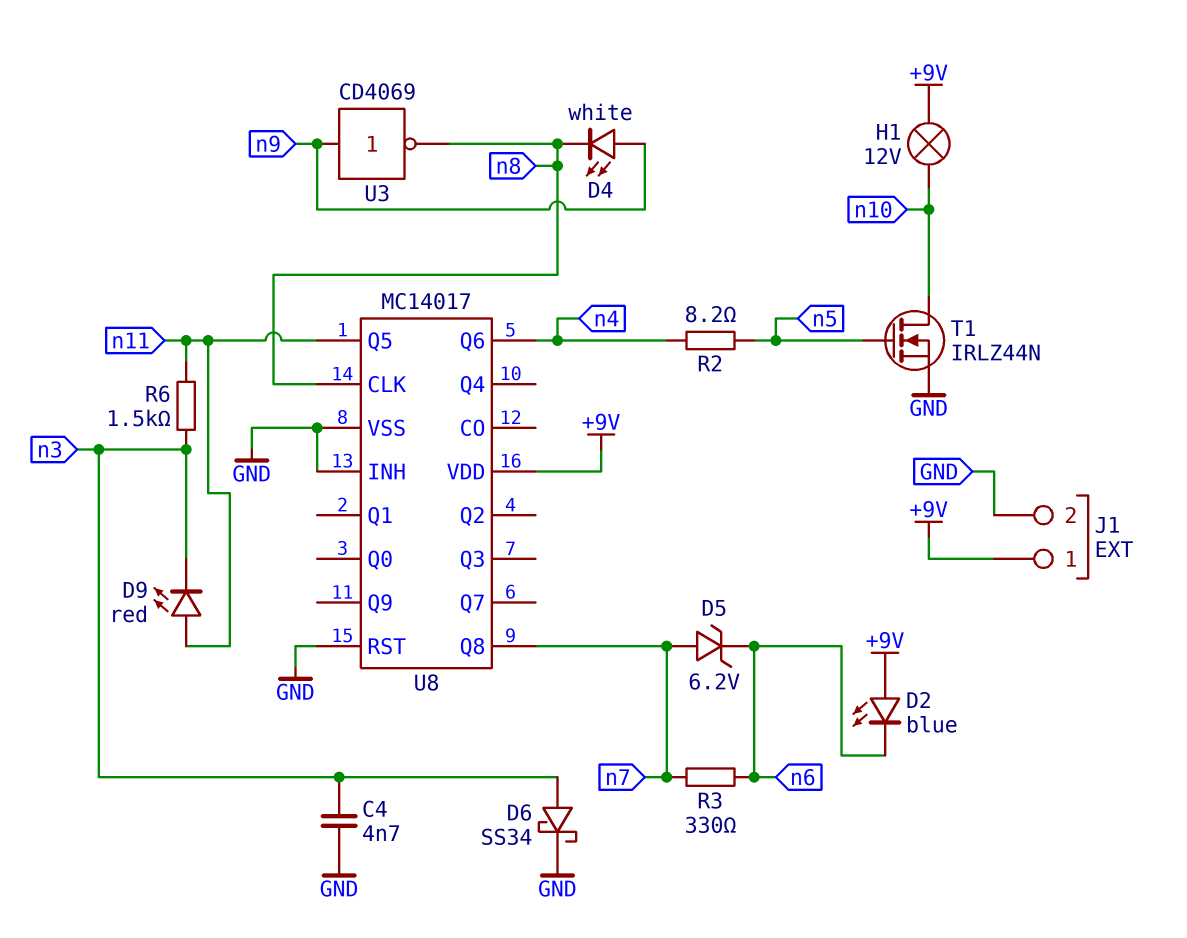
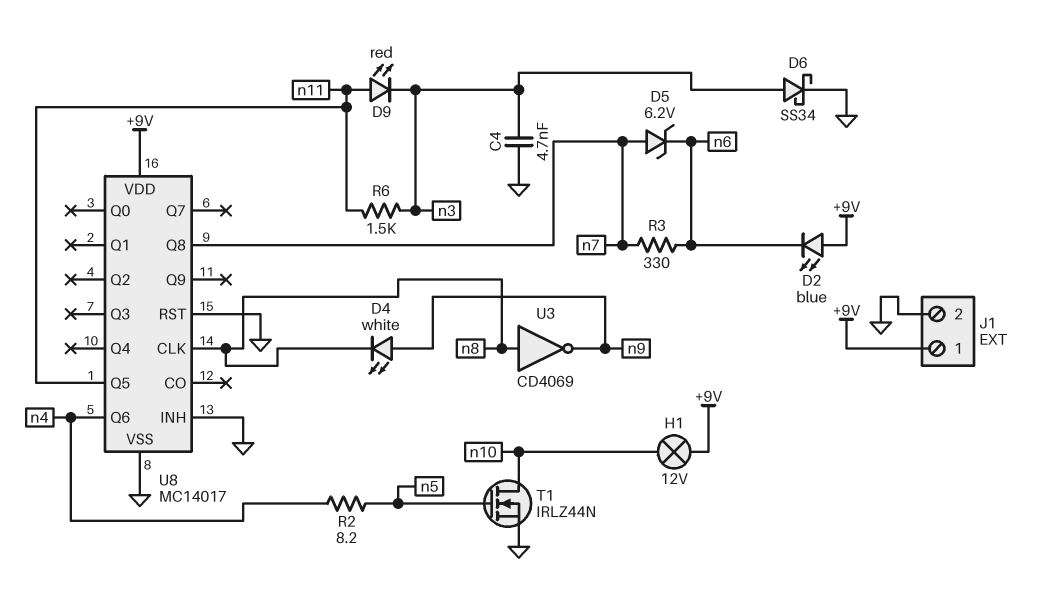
U3: NOT CD4069 (in n9, out n8) -> NOT CD4069 (in n8, out n9)

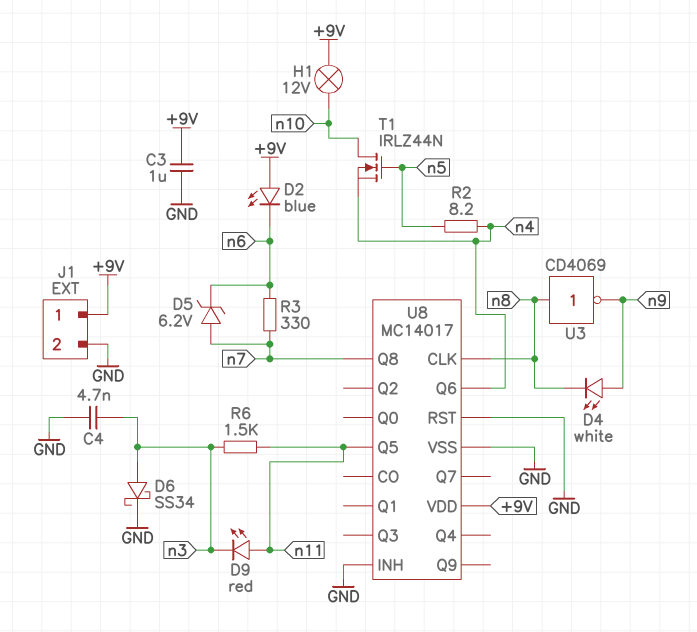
C3: none -> 1uF (+9V, GND)
T1: NMOS IRLZ44N (G n5, D n10, S GND) -> NMOS IRLZ44N (G n5, D n10, S n4)

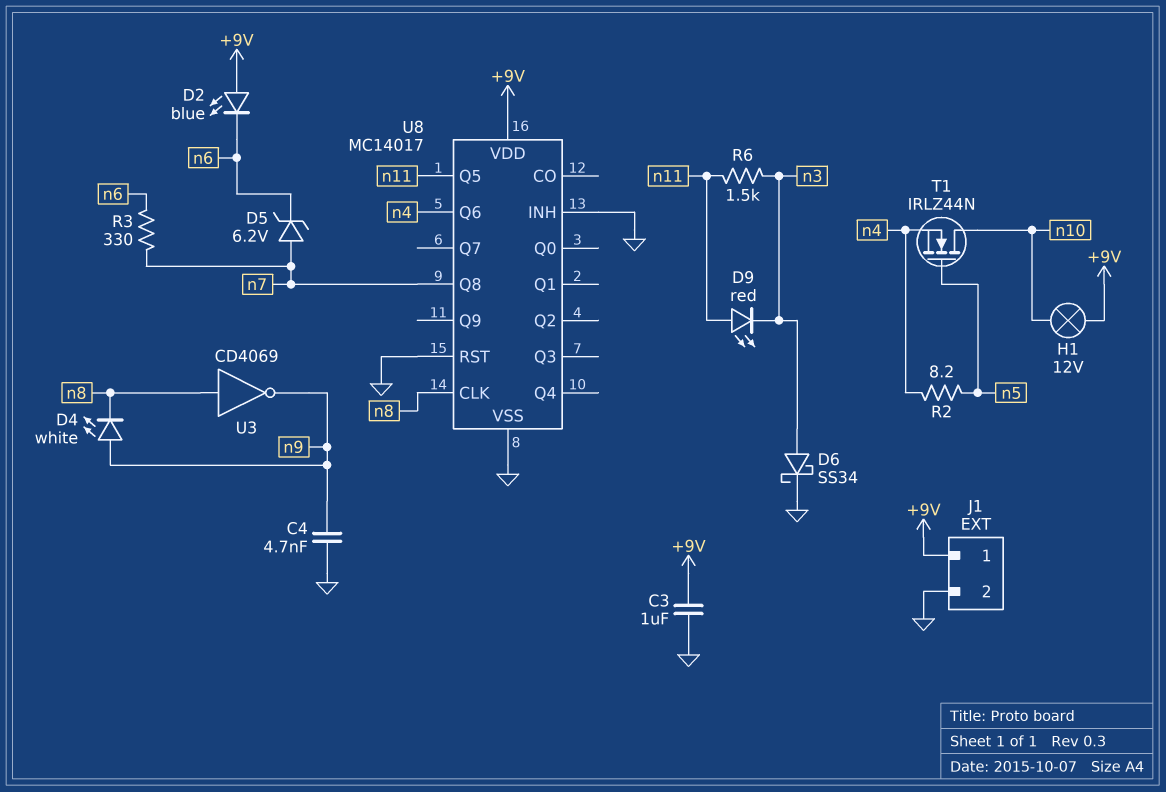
C4: 4.7nF (GND, n3) -> 4.7nF (GND, n9)

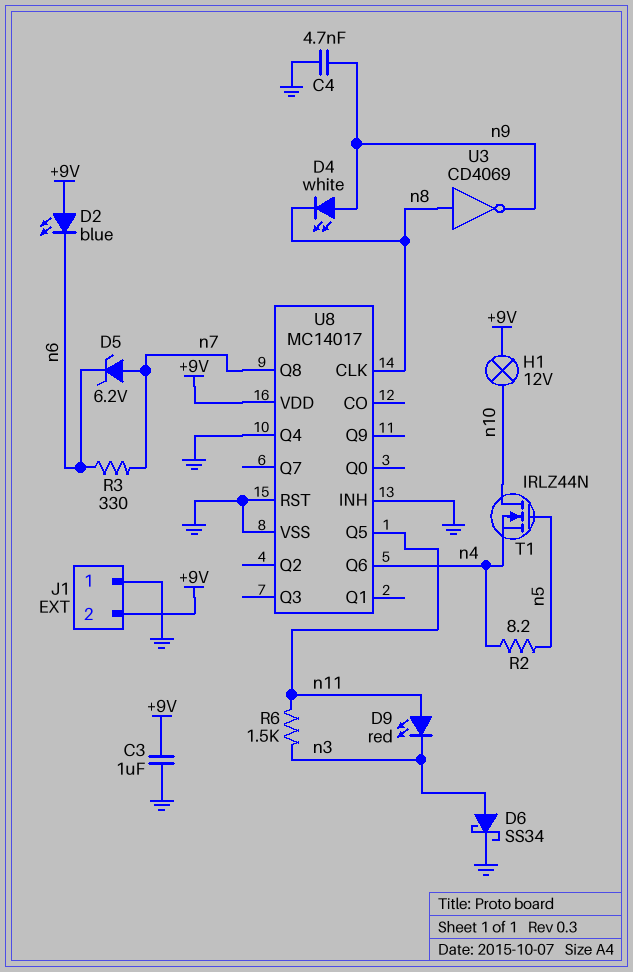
J1 pin 1: +9V -> GND
J1 pin 2: GND -> +9V
U8 pin Q4: none -> GND

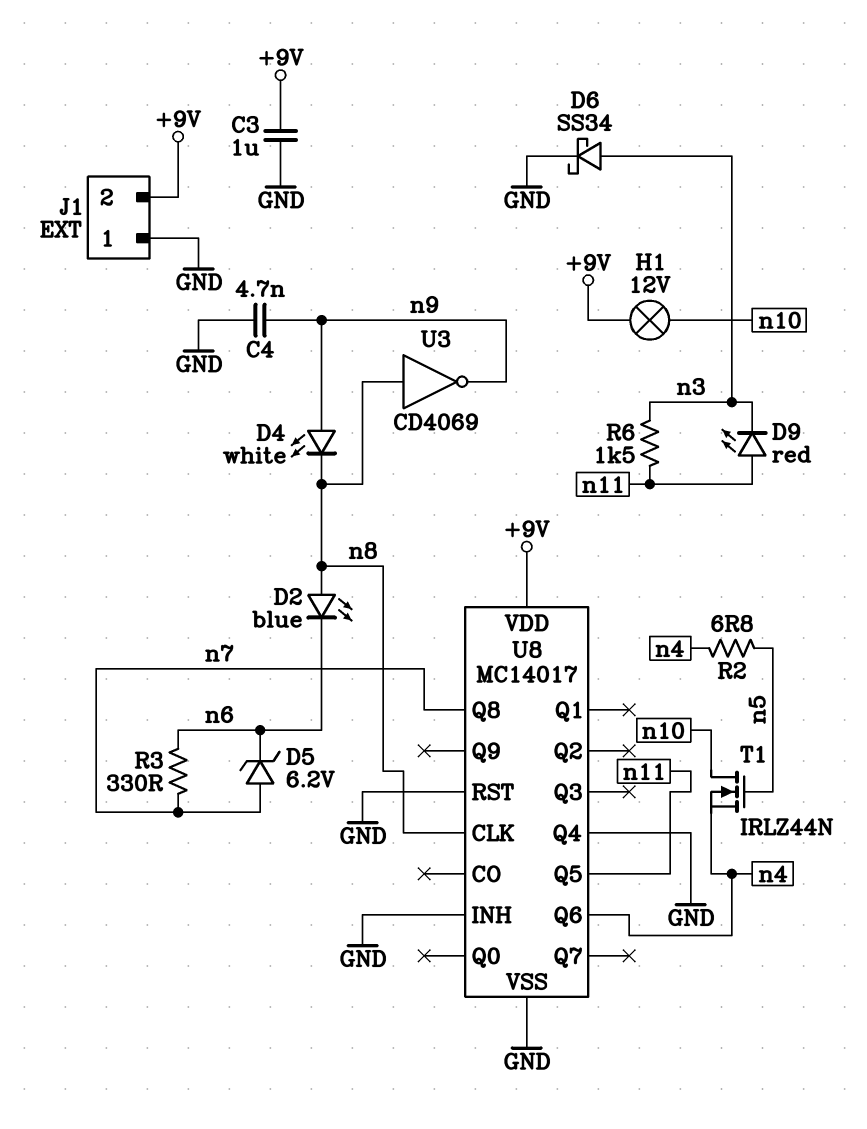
D2: LED blue (A +9V, K n6) -> LED blue (A n8, K n6)
R2: 8.2 (n4, n5) -> 6.8 (n4, n5)

